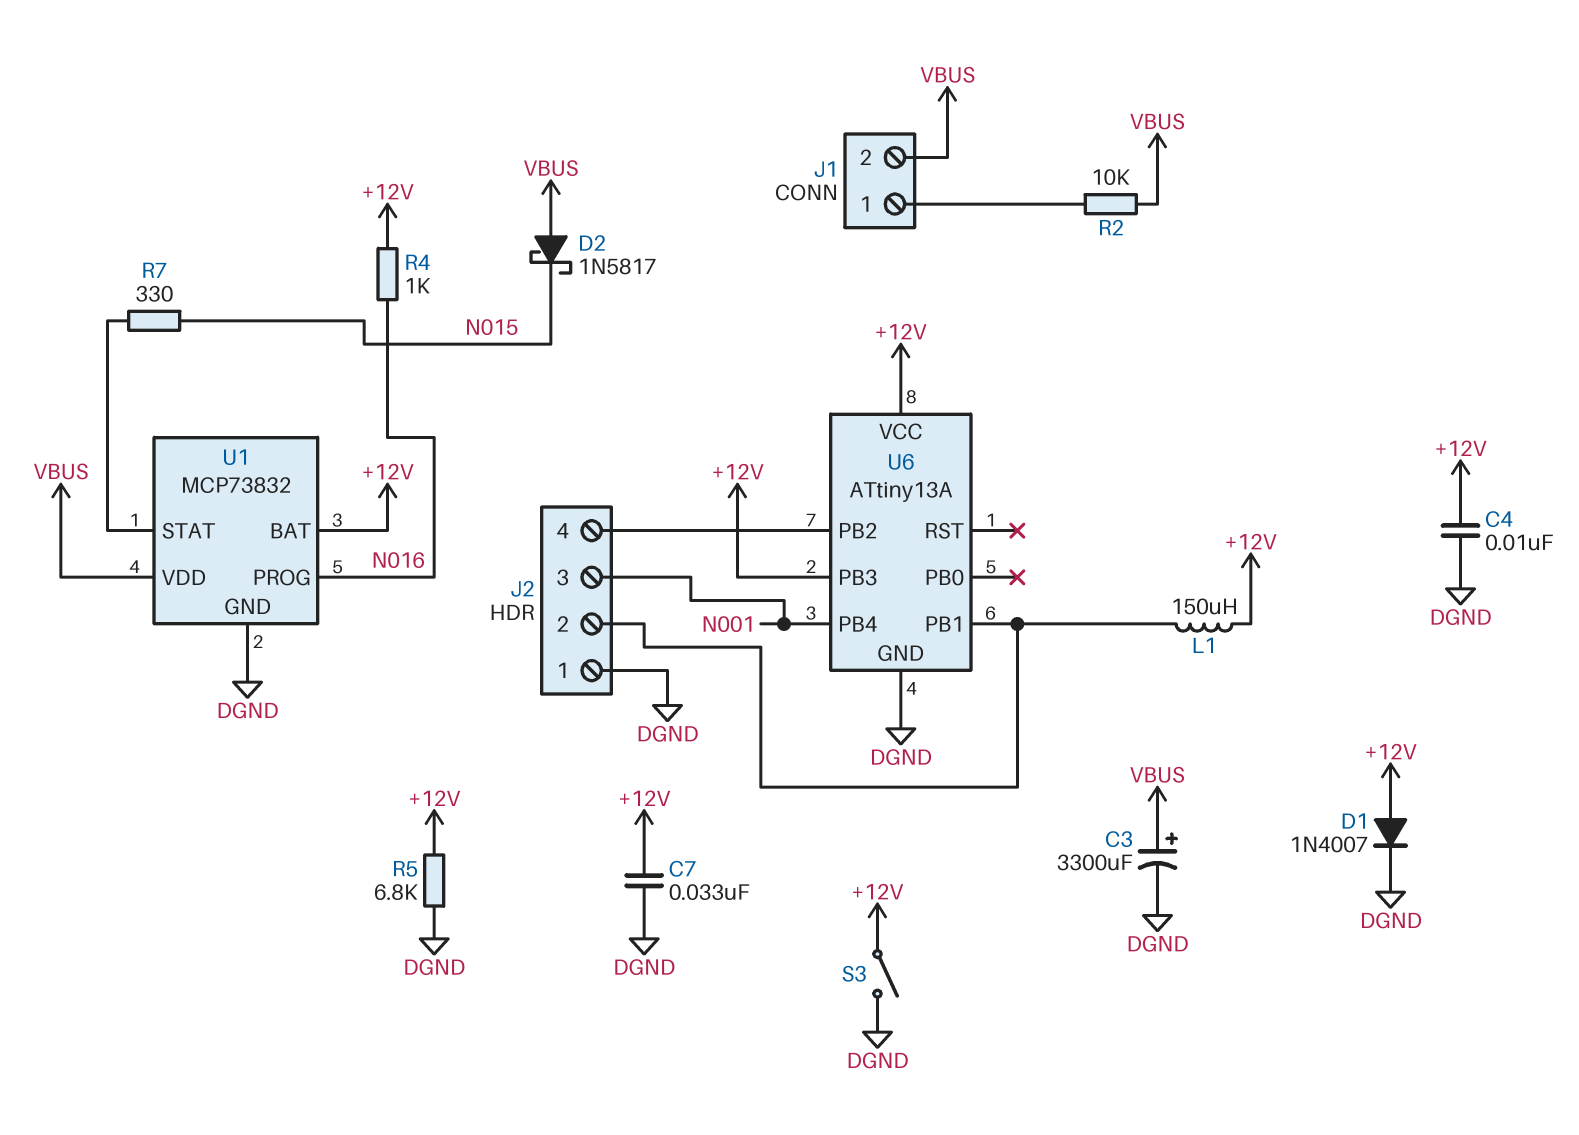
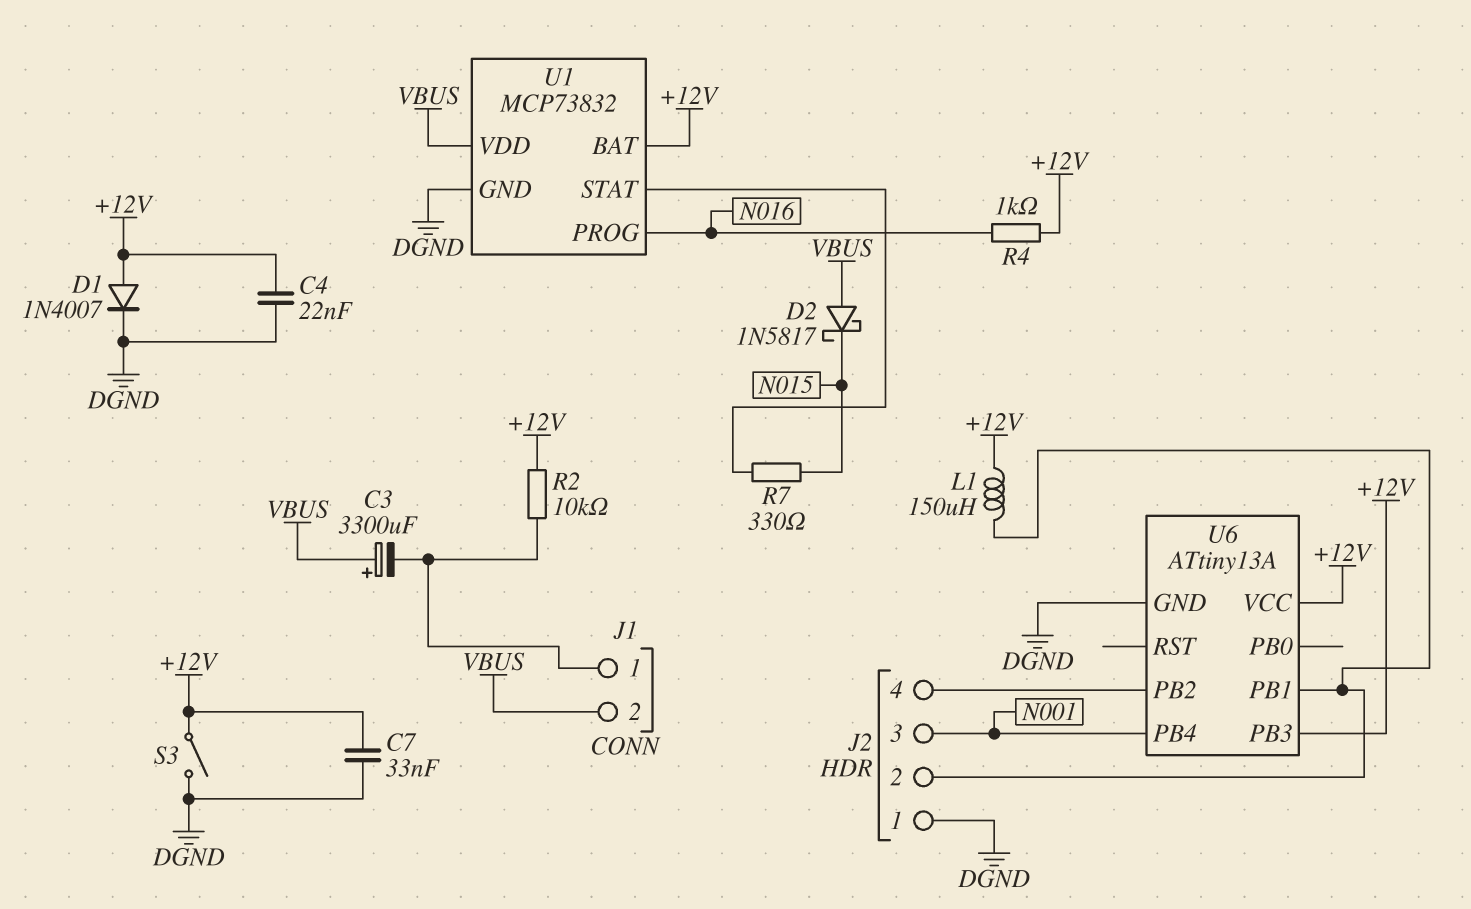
C3: 3300uF (plus VBUS, minus DGND) -> 3300uF (plus VBUS, minus J1/1)
C4: 10nF (+12V, DGND) -> 22nF (+12V, DGND)
R2: 10k (J1/1, VBUS) -> 10k (+12V, J1/1)
R5: 6.8k (+12V, DGND) -> none

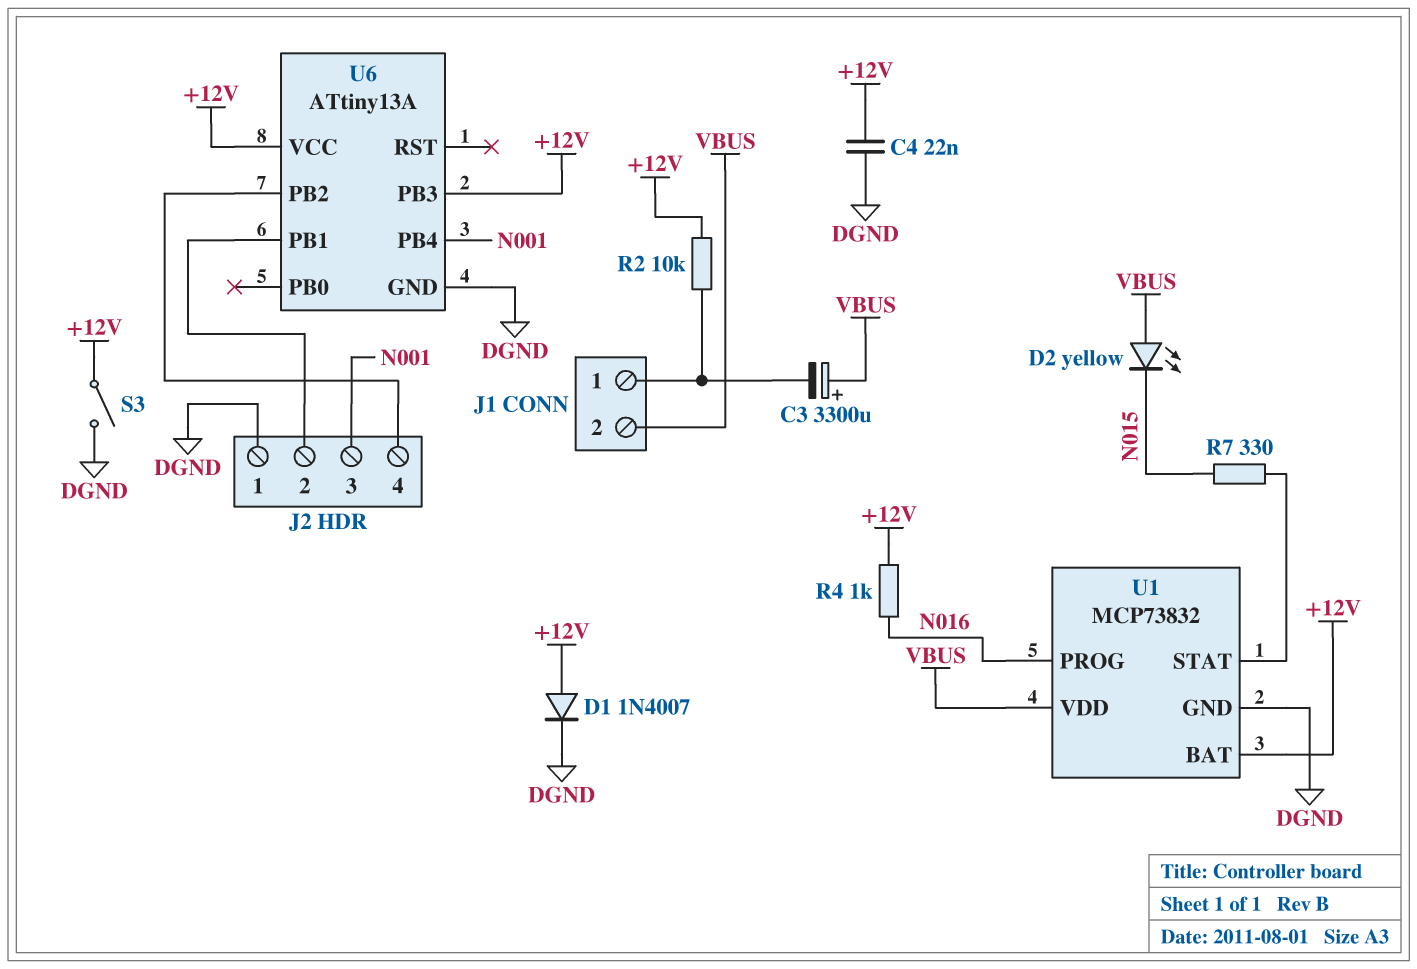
C7: 33nF (+12V, DGND) -> none
D2: schottky 1N5817 (A VBUS, K N015) -> LED yellow (A VBUS, K N015)
L1: 150uH (+12V, J2/2) -> none

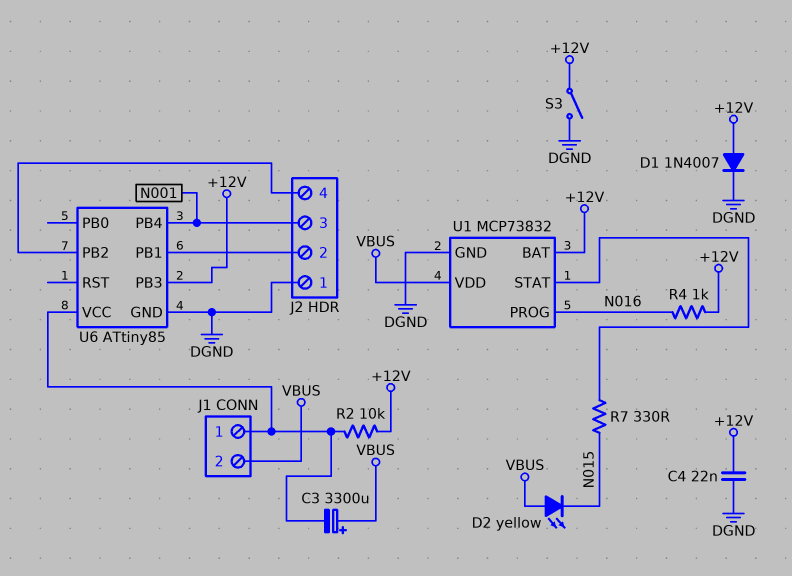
U6: ATtiny13A -> ATtiny85
U6 pin VCC: +12V -> J1/1

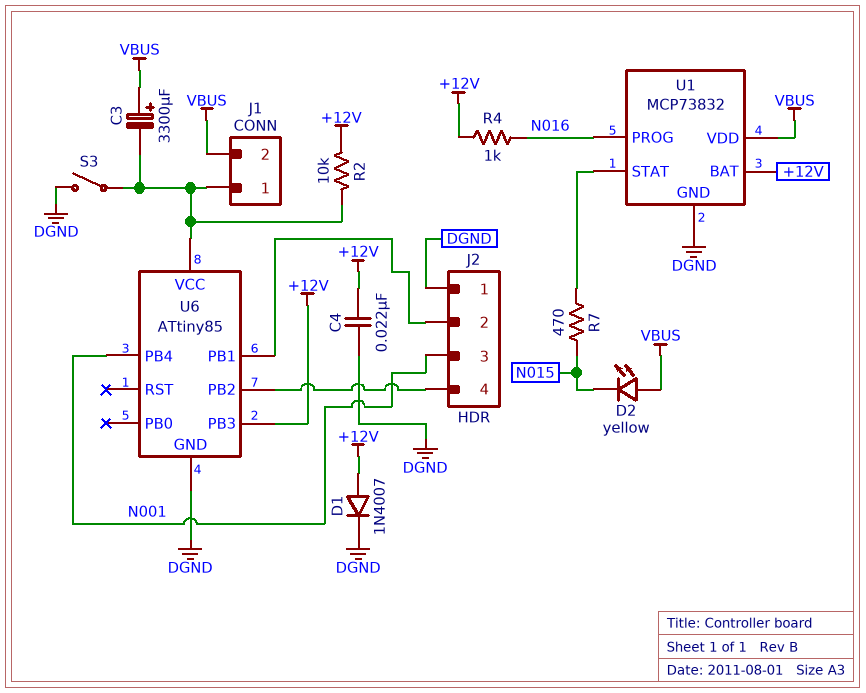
R7: 330 (N015, U1/STAT) -> 470 (N015, U1/STAT)
S3: switch (+12V, DGND) -> switch (DGND, J1/1)

